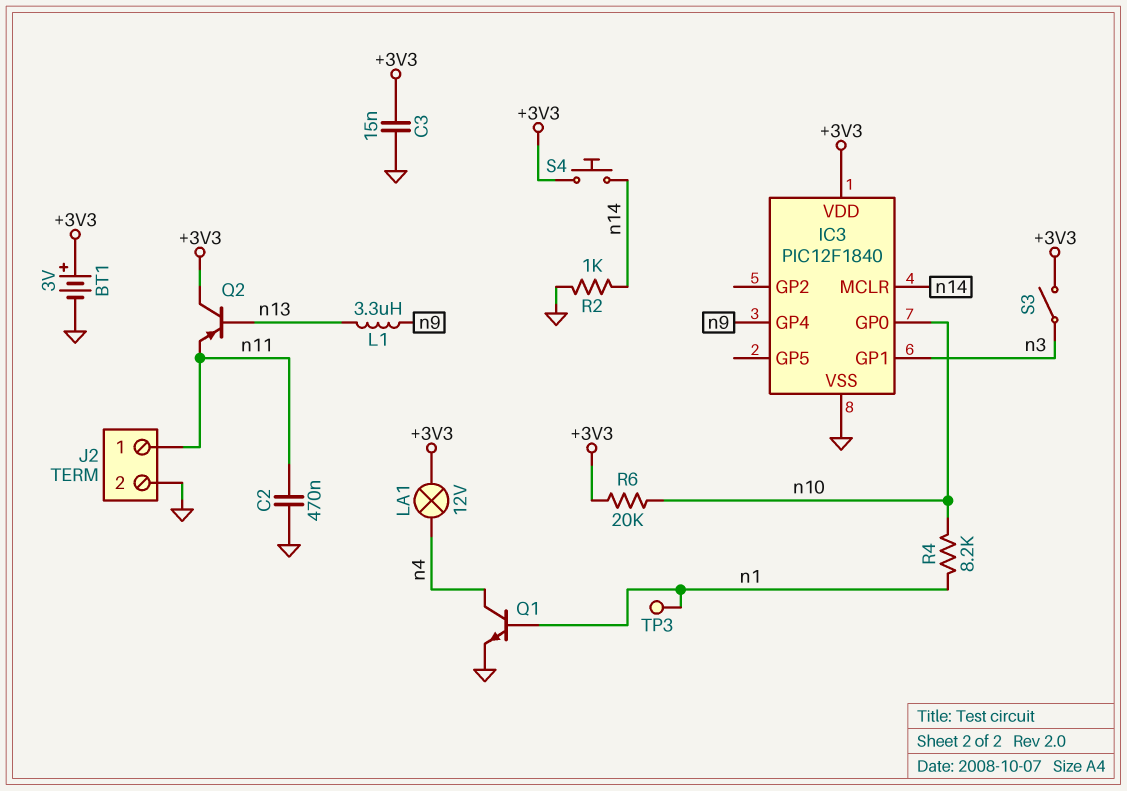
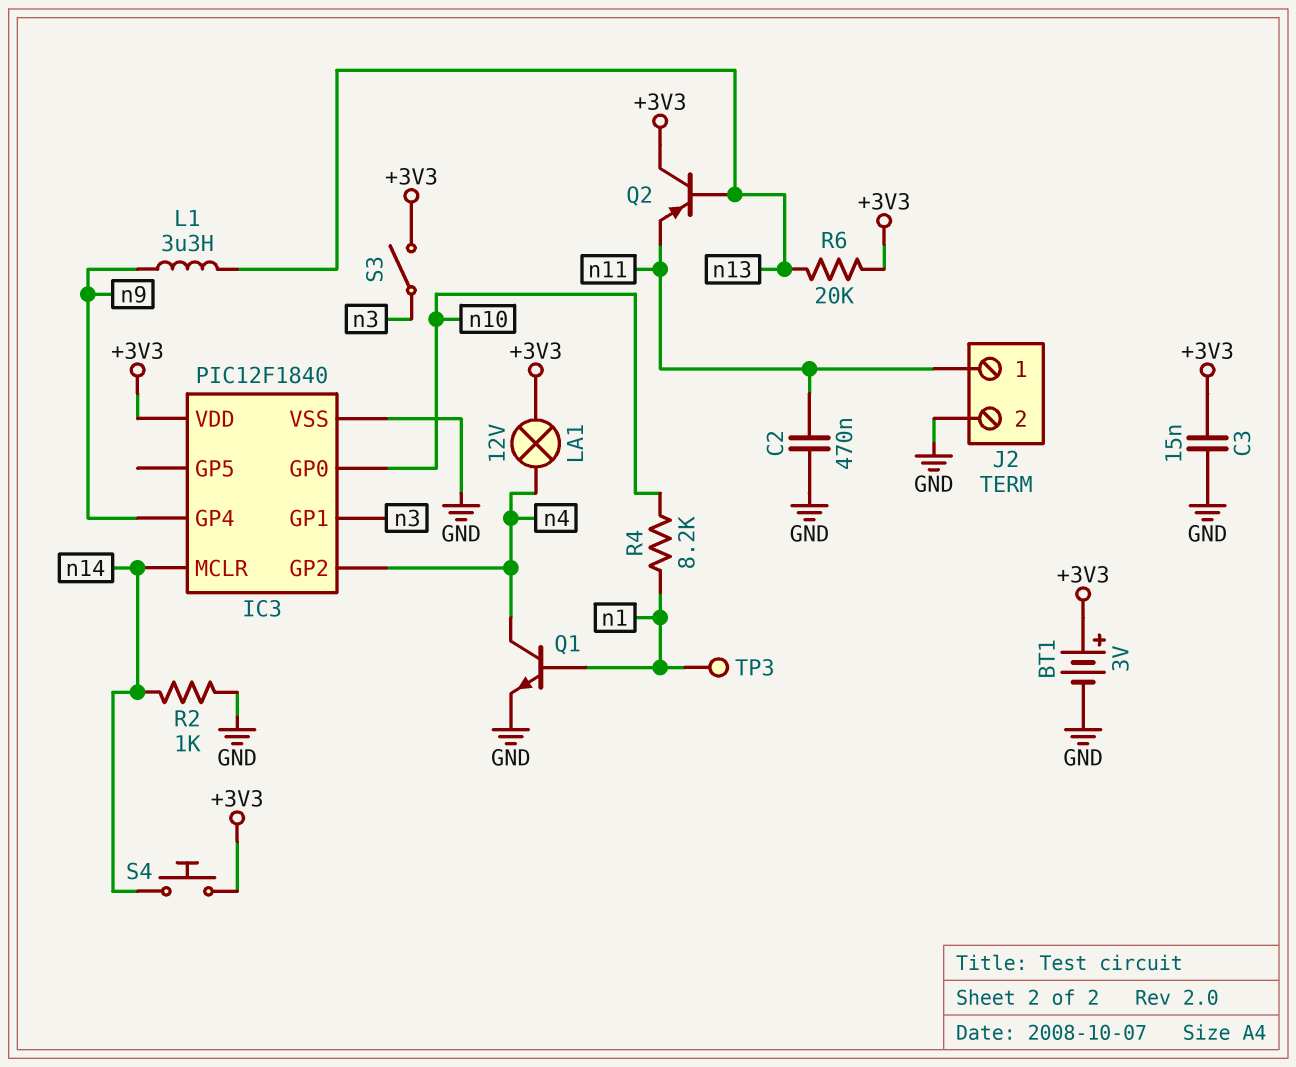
IC3 pin GP2: none -> n4
R6: 20k (+3V3, n10) -> 20k (+3V3, n13)

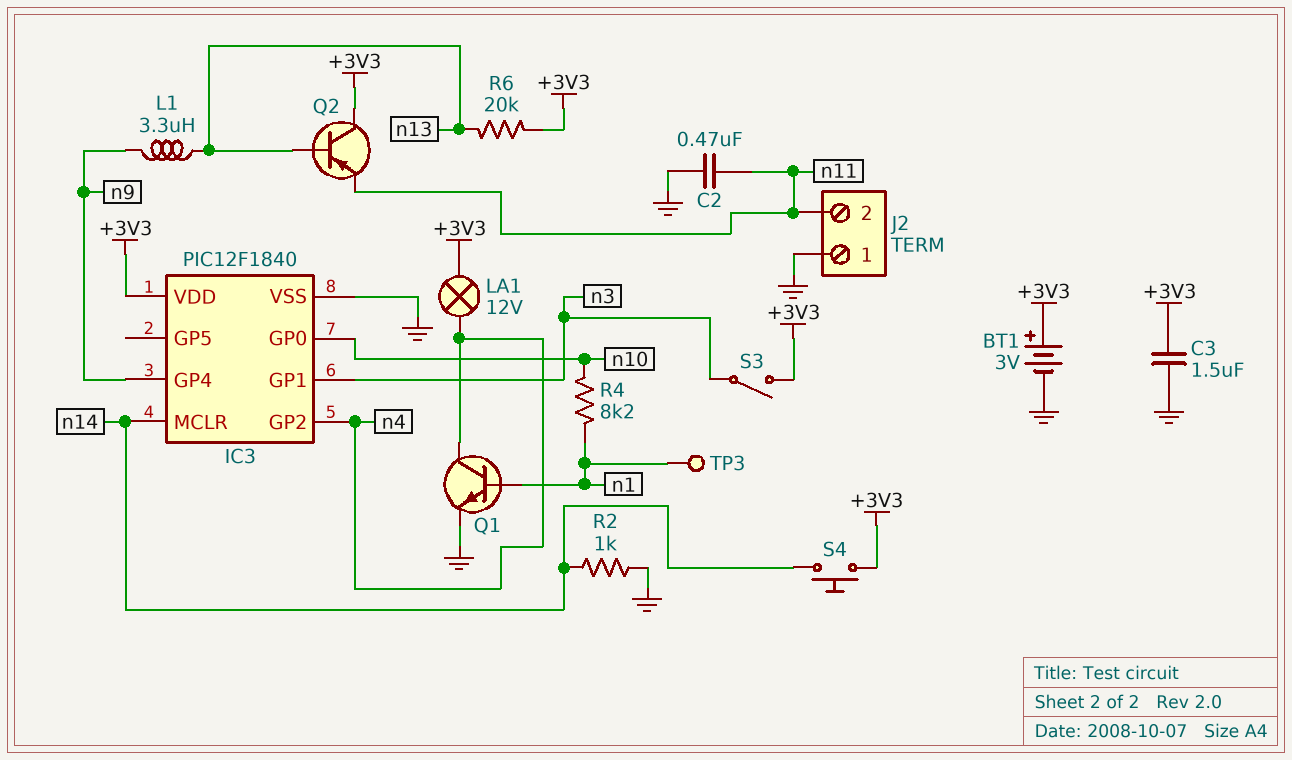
C3: 15nF (+3V3, GND) -> 1.5uF (+3V3, GND)
J2 pin 1: n11 -> GND
J2 pin 2: GND -> n11

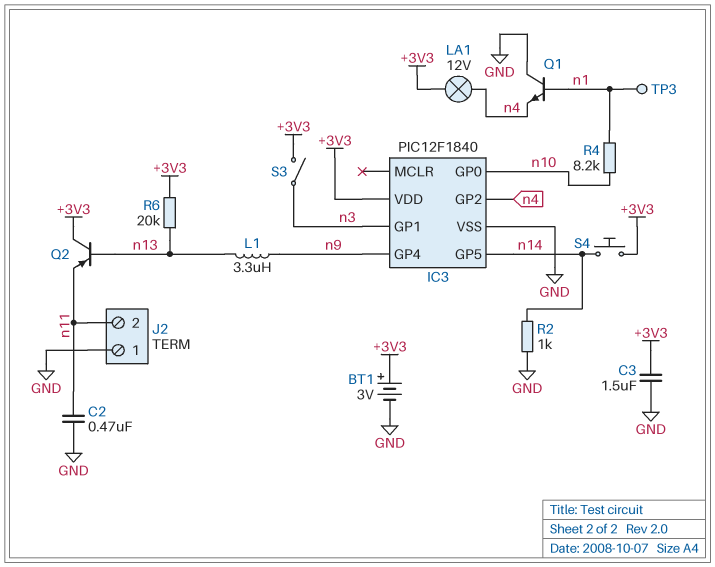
IC3 pin GP5: none -> n14
IC3 pin MCLR: n14 -> none
Q1: NPN (B n1, C n4, E GND) -> NPN (B n1, C GND, E n4)

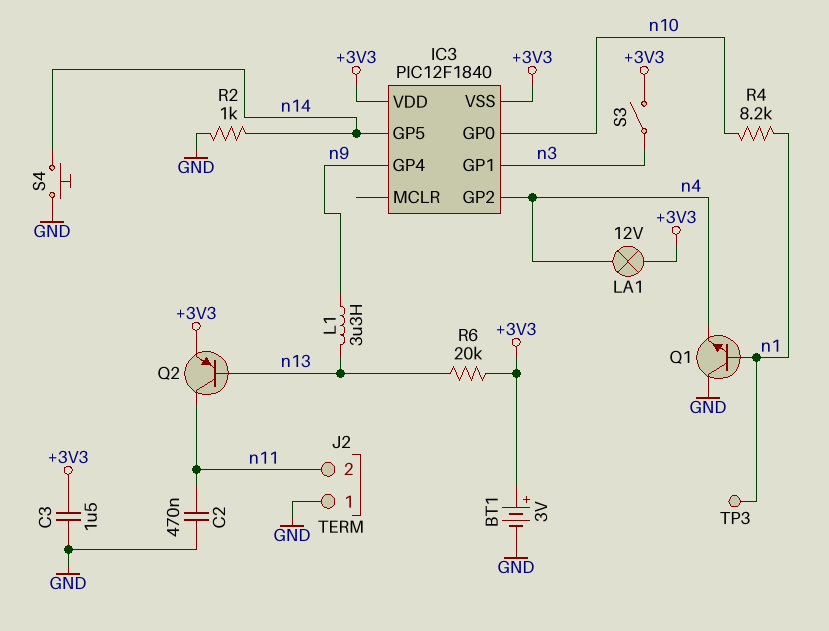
IC3 pin VSS: GND -> +3V3
Q2: PNP (B n13, C +3V3, E n11) -> PNP (B n13, C n11, E +3V3)
S4: button (+3V3, n14) -> button (GND, n14)

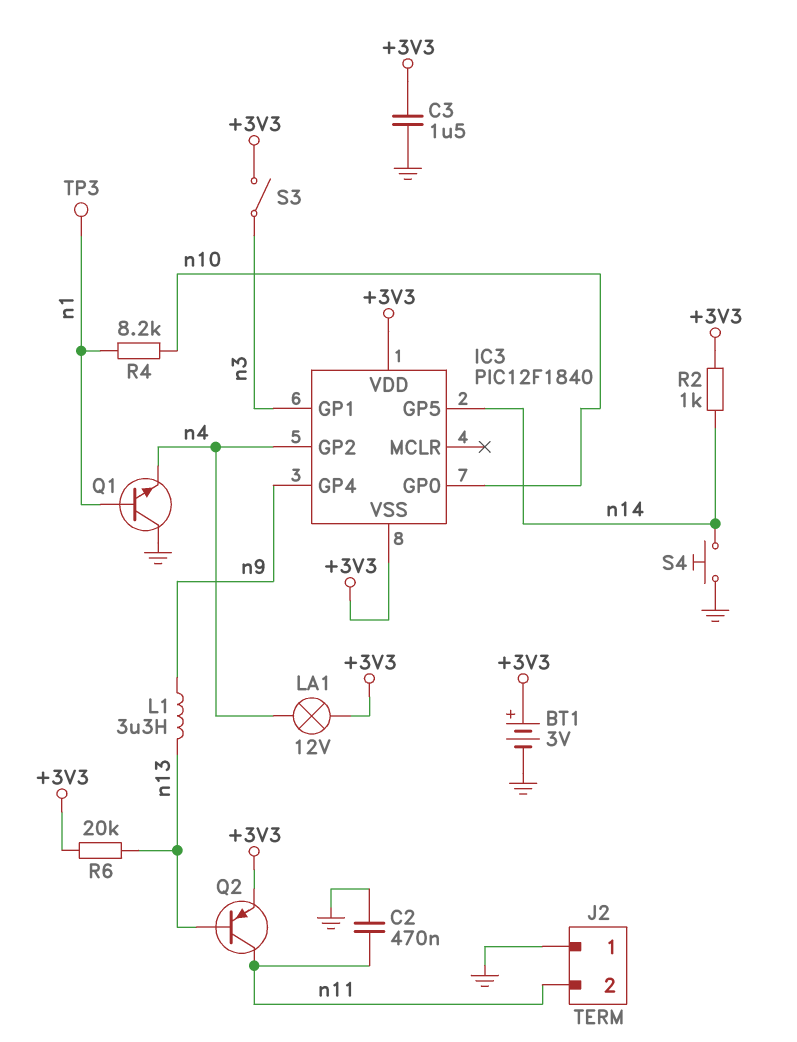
R2: 1k (GND, n14) -> 1k (+3V3, n14)

